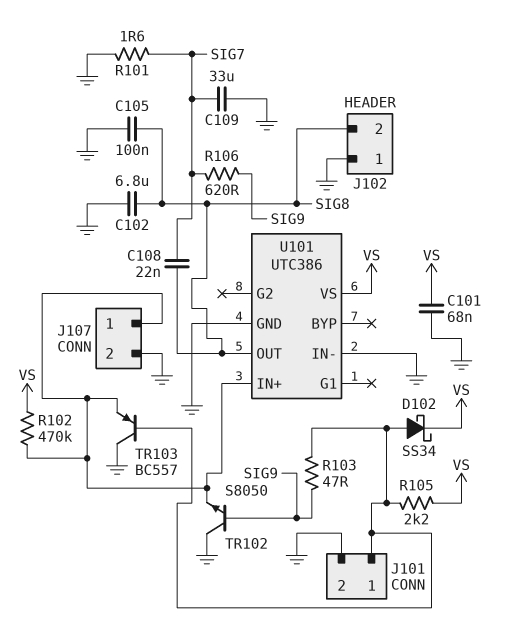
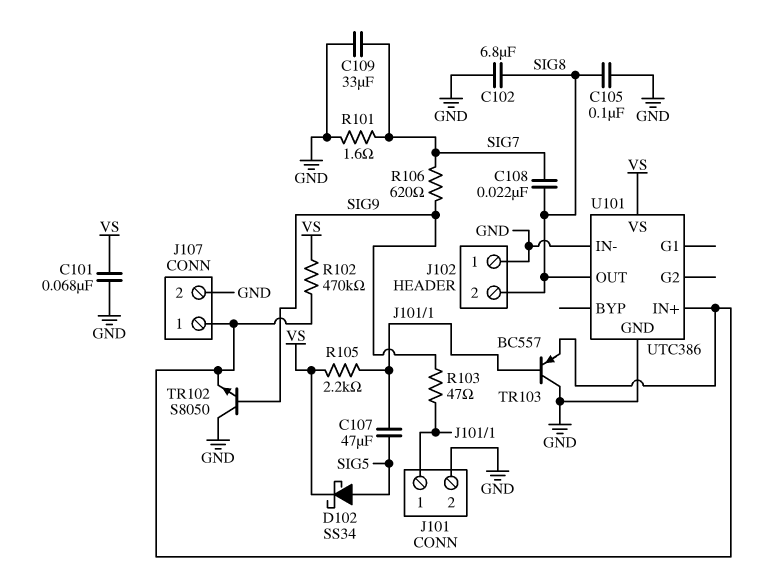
C107: none -> 47uF (J101/1, SIG5)
D102: schottky SS34 (A J101/1, K VS) -> schottky SS34 (A SIG5, K VS)

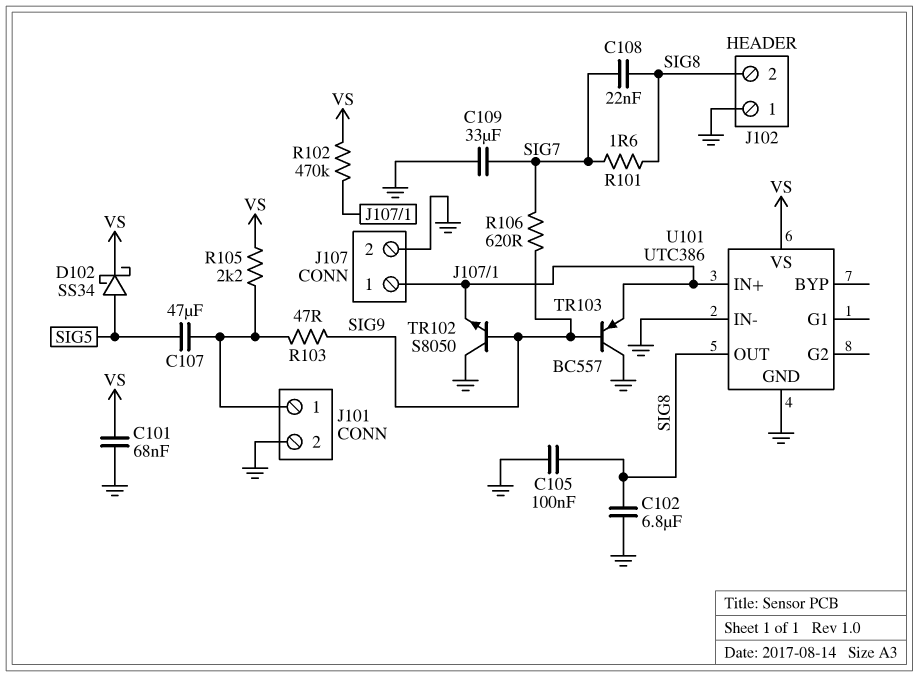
R101: 1.6 (GND, SIG7) -> 1.6 (SIG7, SIG8)
TR103: PNP BC557 (B J101/1, C GND, E J107/1) -> PNP BC557 (B SIG9, C GND, E J107/1)

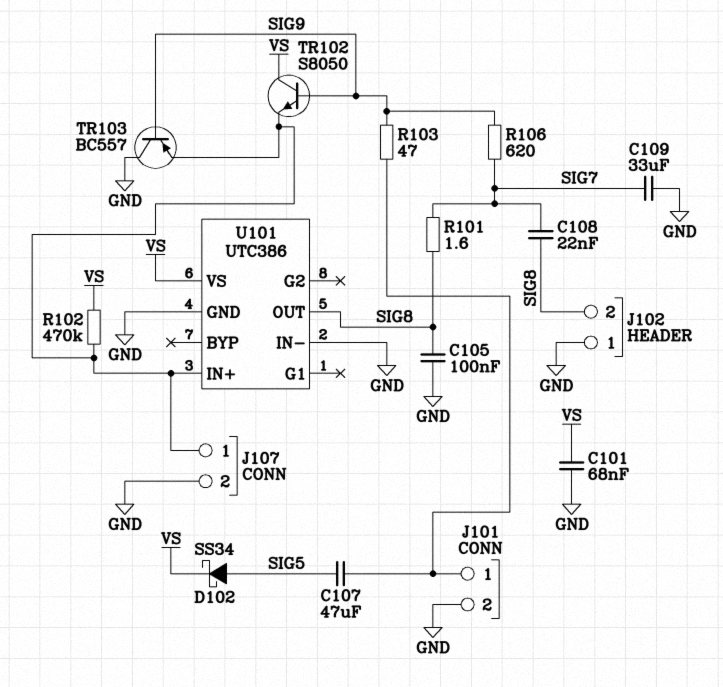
C102: 6.8uF (GND, SIG8) -> none
R105: 2.2k (J101/1, VS) -> none
TR102: NPN S8050 (B SIG9, C GND, E J107/1) -> NPN S8050 (B SIG9, C VS, E J107/1)

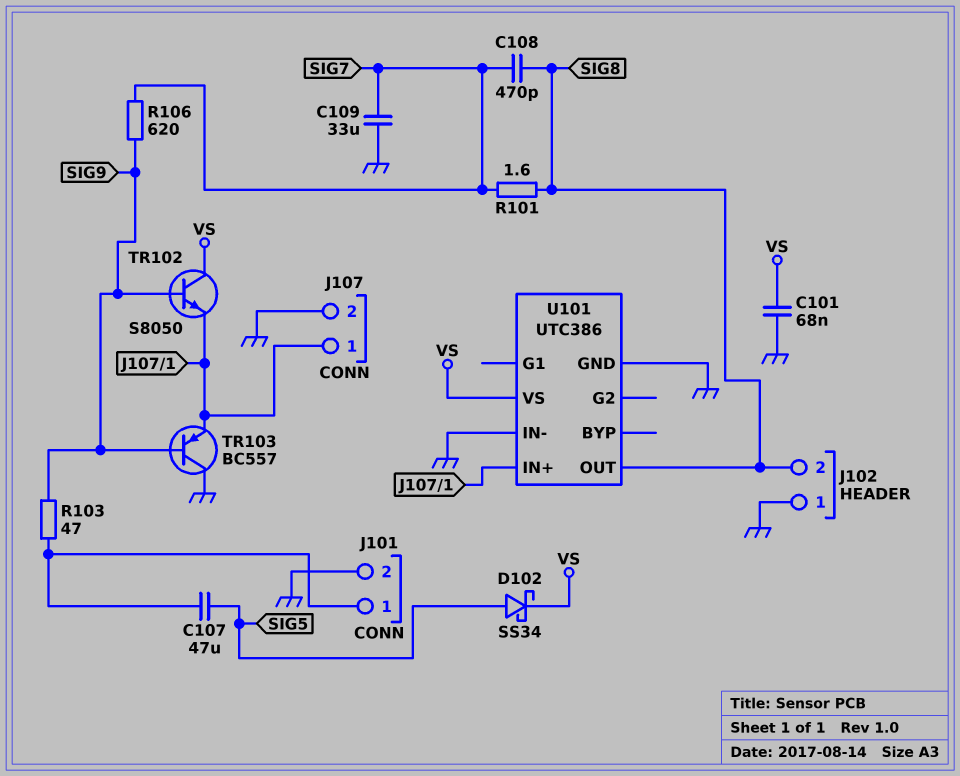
C105: 100nF (GND, SIG8) -> none
C108: 22nF (SIG7, SIG8) -> 470pF (SIG7, SIG8)
R102: 470k (J107/1, VS) -> none

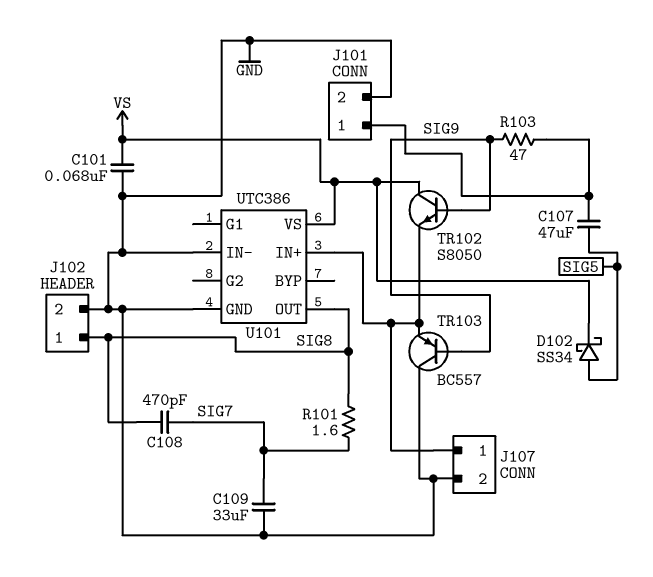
J102 pin 1: GND -> SIG8
J102 pin 2: SIG8 -> GND
R106: 620 (SIG7, SIG9) -> none

